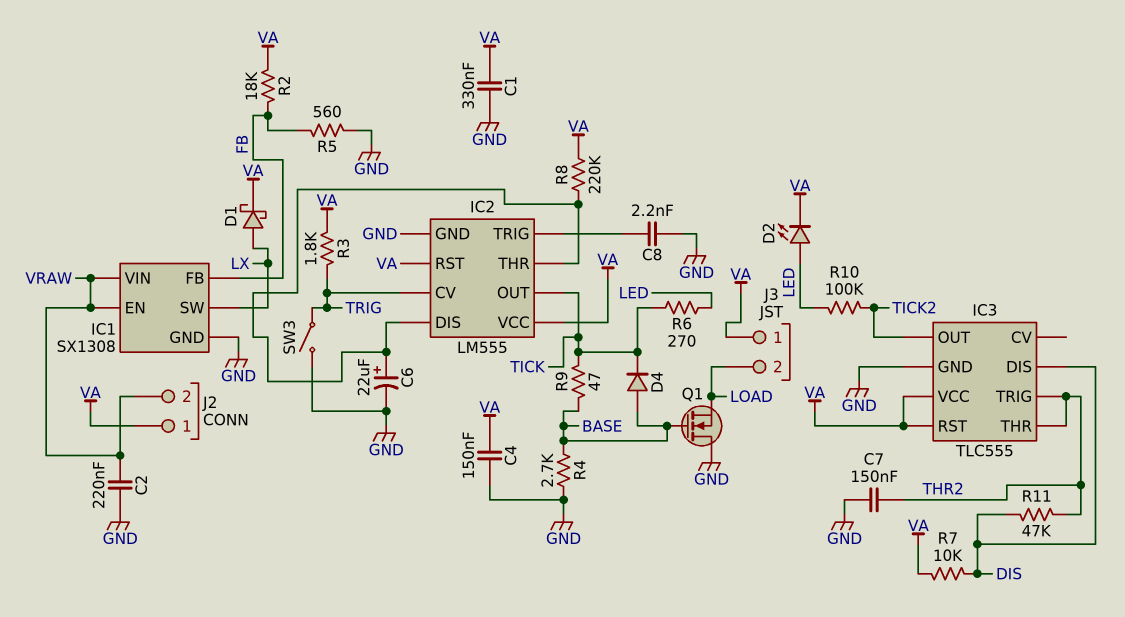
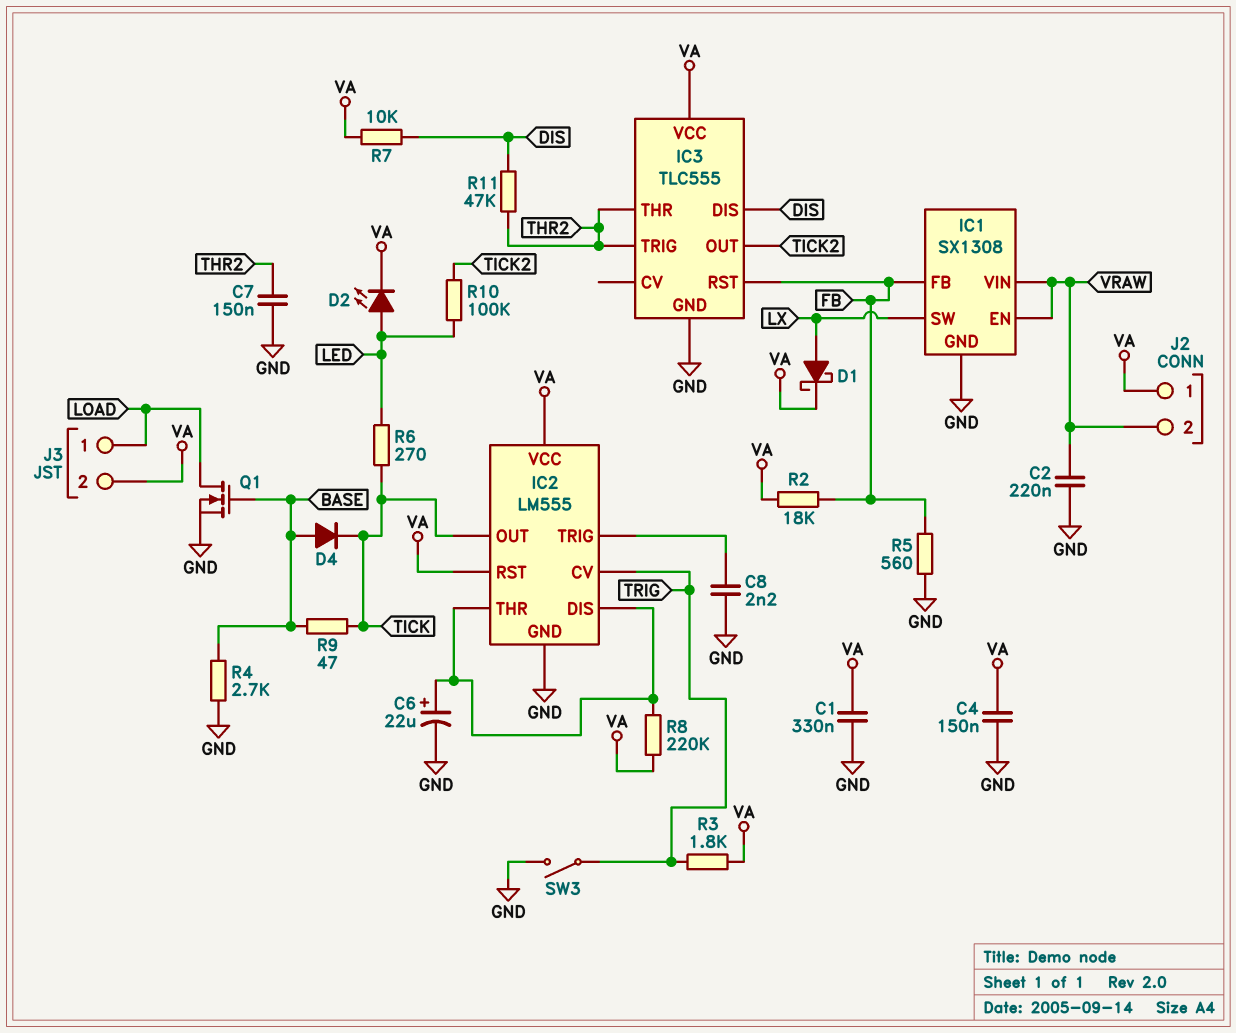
IC3 pin RST: VA -> FB
J3 pin 1: VA -> LOAD
J3 pin 2: LOAD -> VA
Q1: NMOS (G BASE, D GND, S LOAD) -> NMOS (G BASE, D LOAD, S GND)

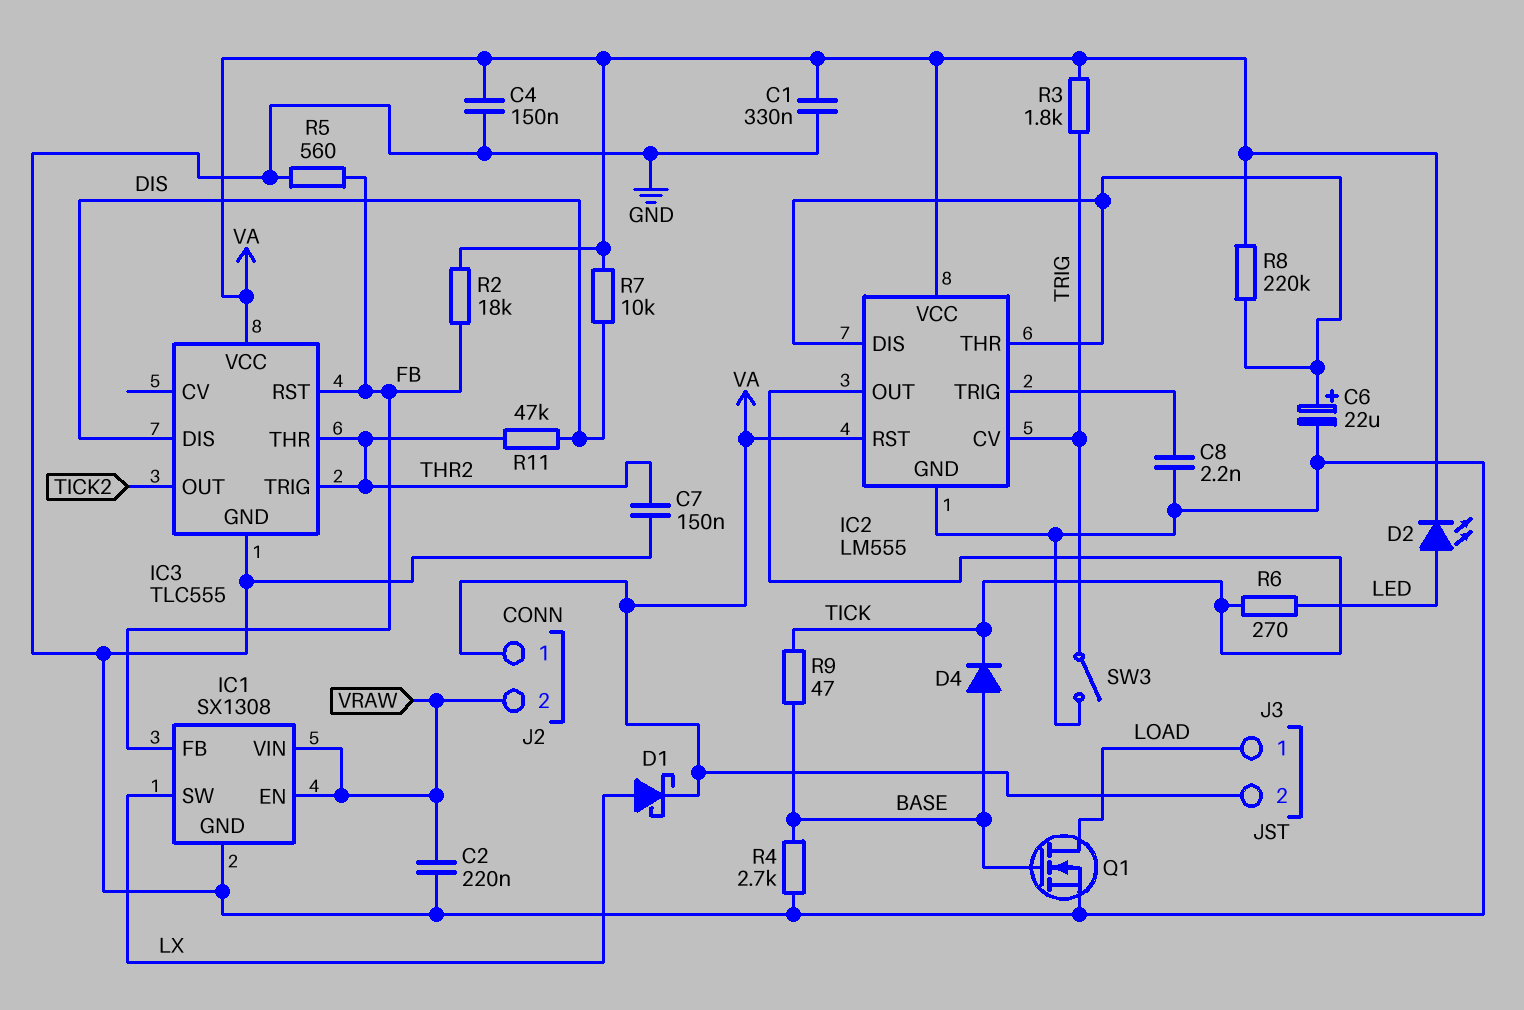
R10: 100k (LED, TICK2) -> none

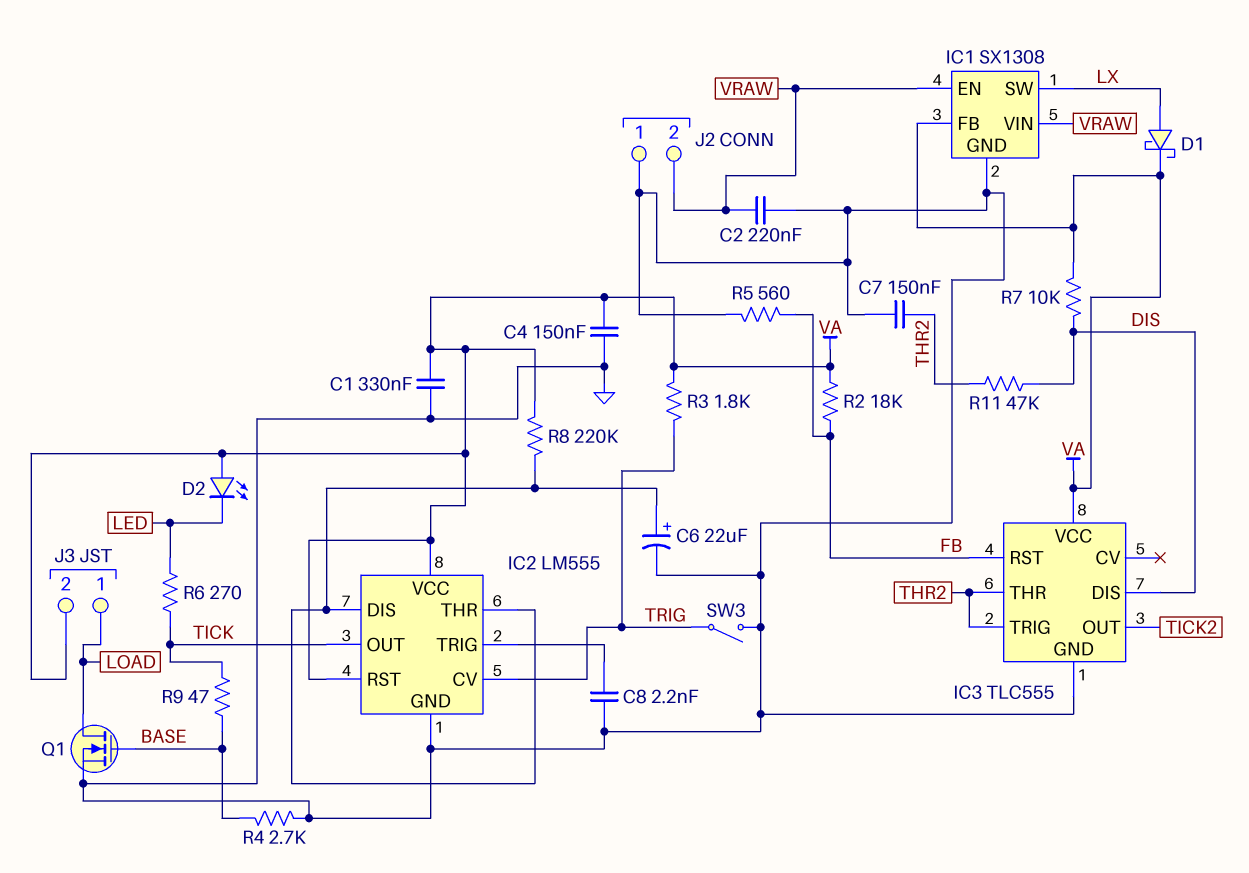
D2: LED (A LED, K VA) -> LED (A VA, K LED)
D4: diode (A BASE, K TICK) -> none
IC1 pin FB: FB -> VA
J2 pin 1: VA -> GND

